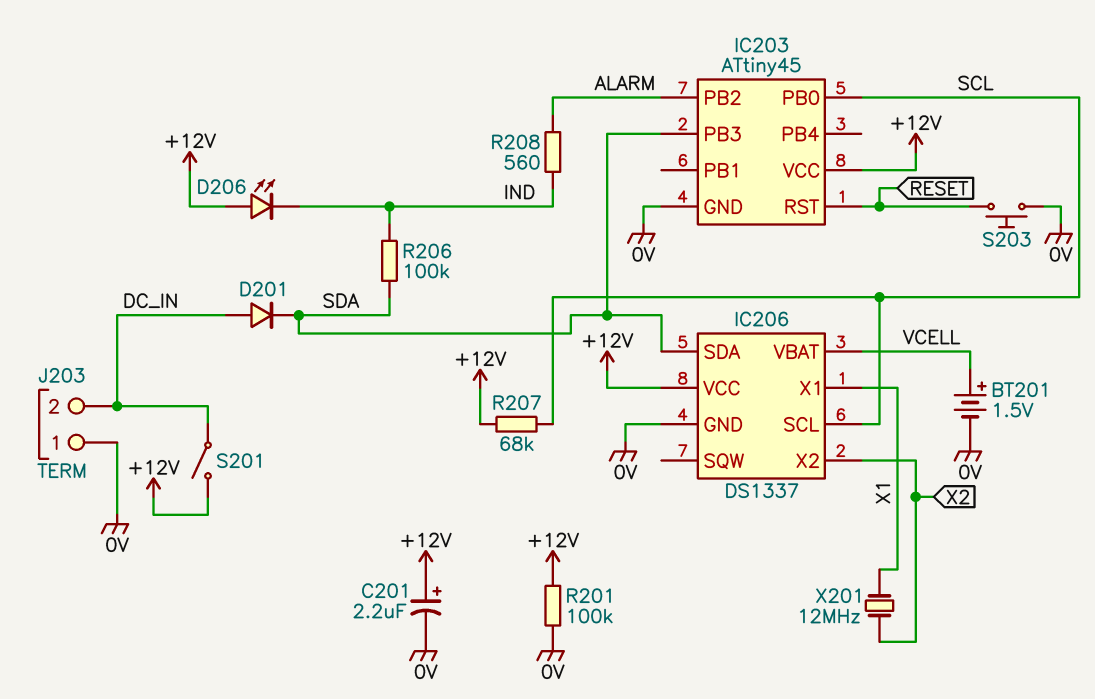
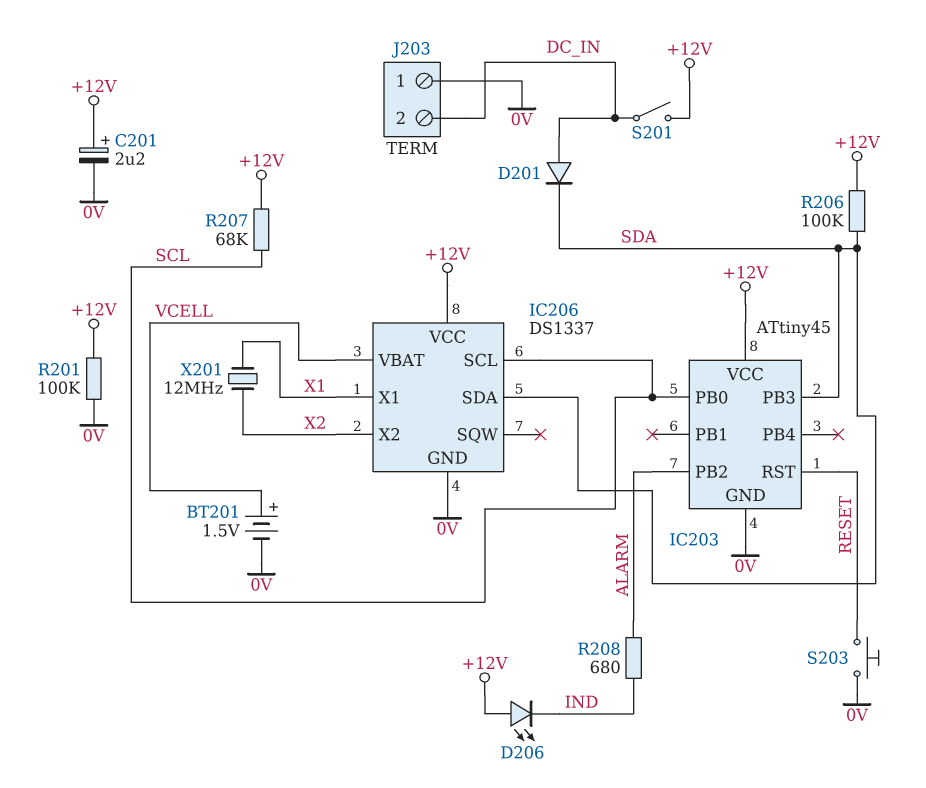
R206: 100k (IND, SDA) -> 100k (+12V, SDA)
R208: 560 (ALARM, IND) -> 680 (ALARM, IND)

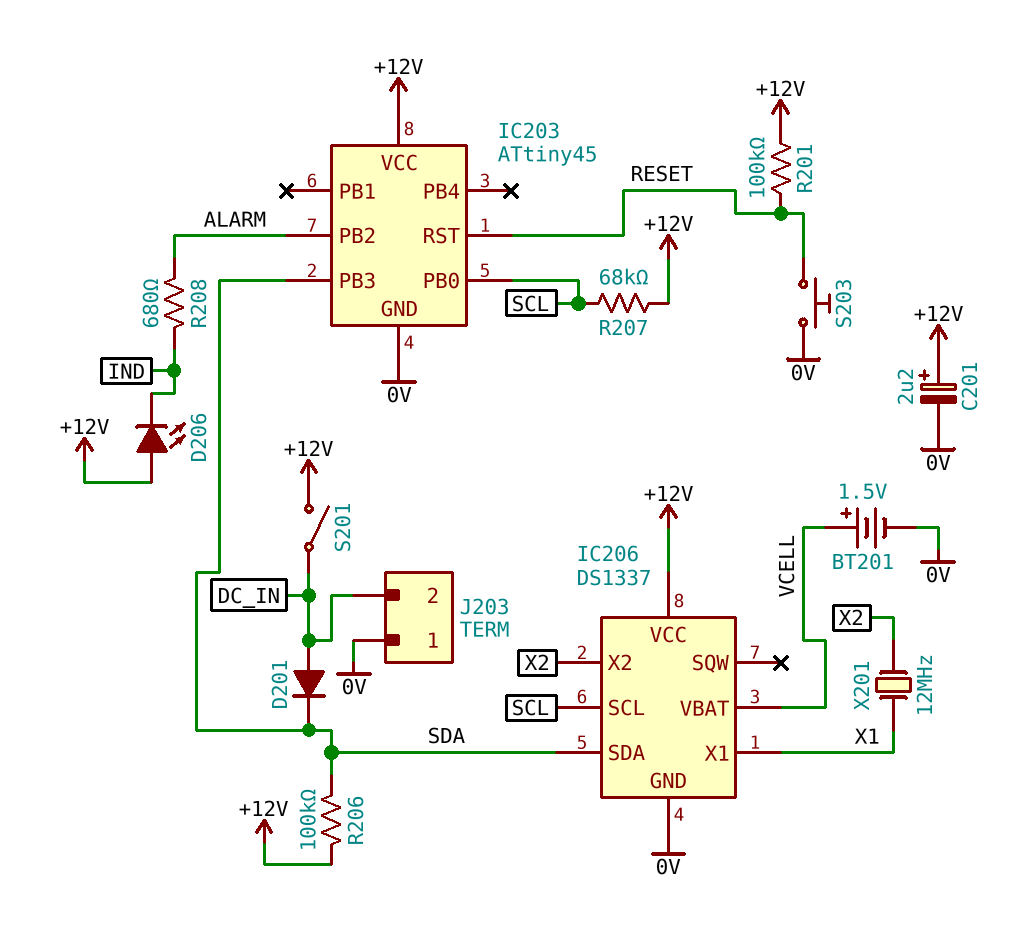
R201: 100k (+12V, 0V) -> 100k (+12V, RESET)

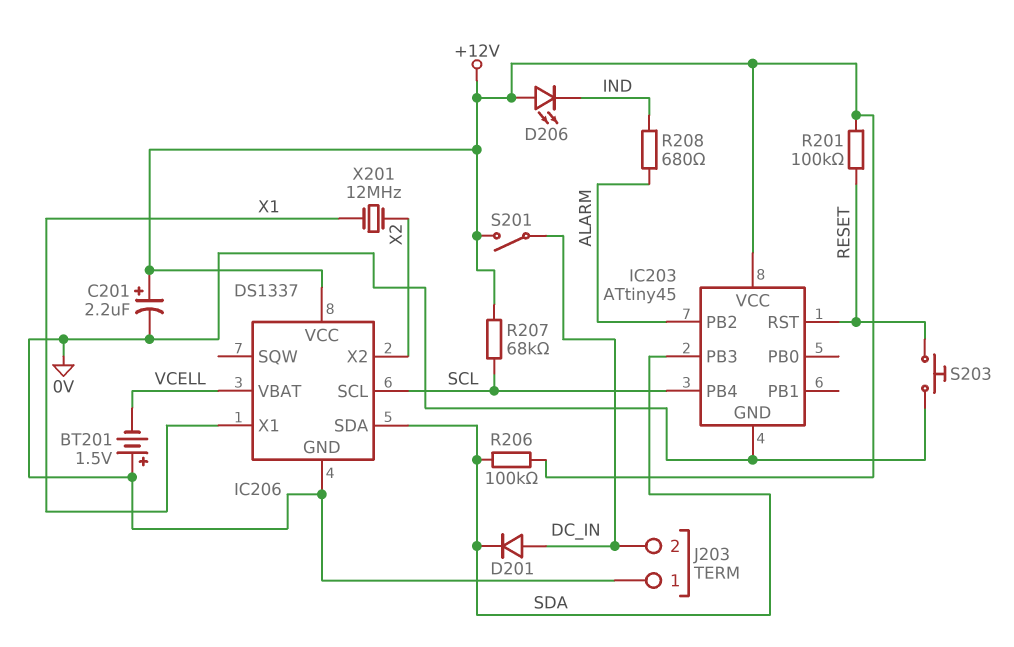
BT201: 1.5V (plus VCELL, minus 0V) -> 1.5V (plus 0V, minus VCELL)
IC203 pin PB0: SCL -> none
IC203 pin PB4: none -> SCL

